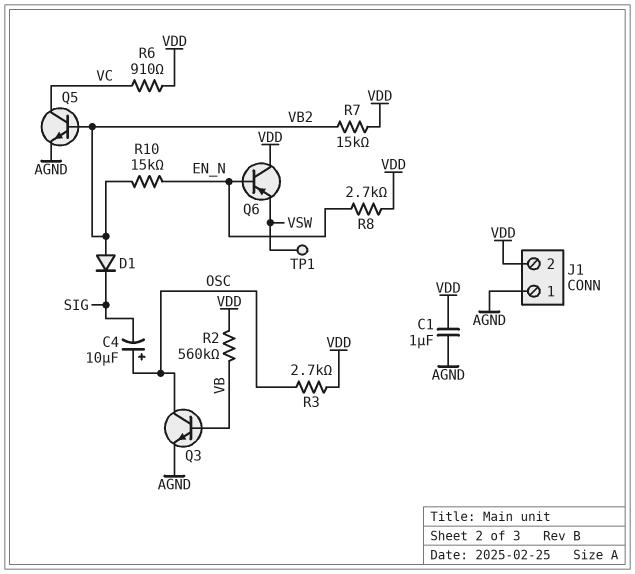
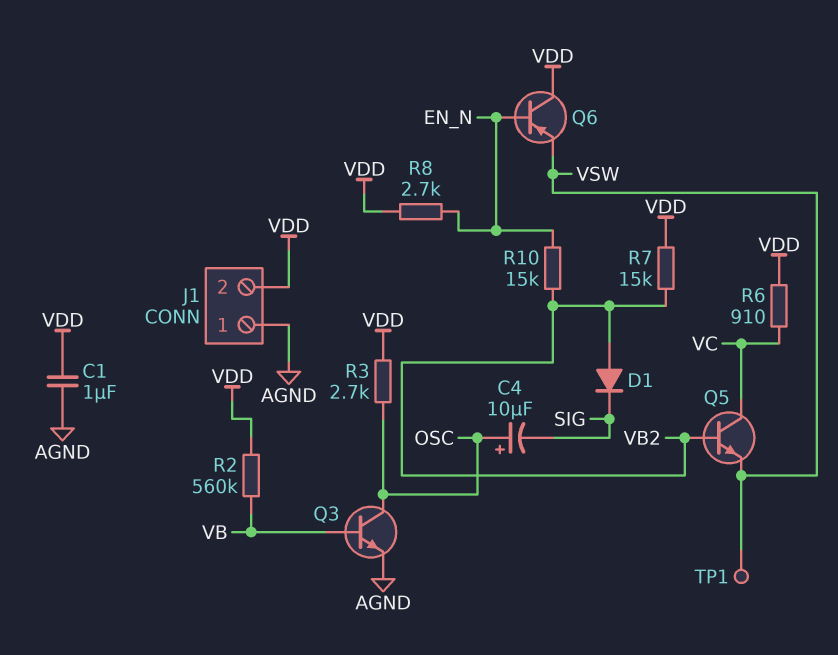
Q5: NPN (B VB2, C VC, E AGND) -> NPN (B VB2, C VC, E VSW)

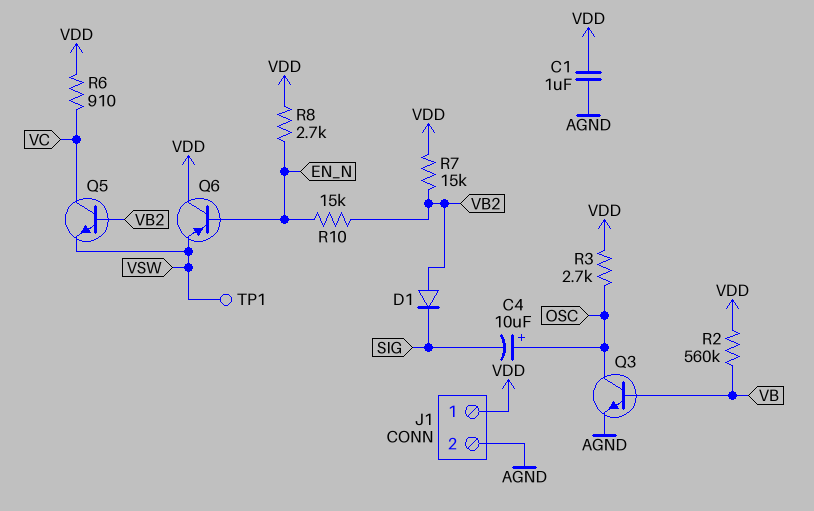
J1 pin 1: AGND -> VDD
J1 pin 2: VDD -> AGND

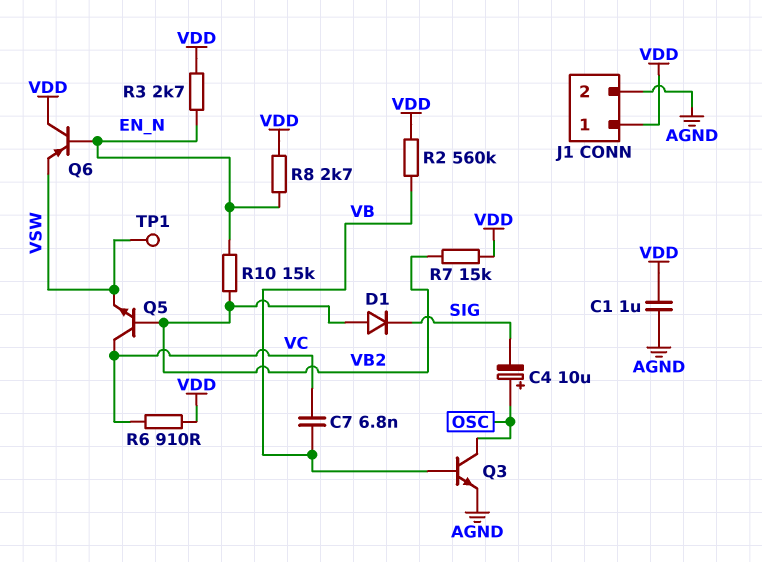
C7: none -> 6.8nF (VB, VC)
R3: 2.7k (OSC, VDD) -> 2.7k (EN_N, VDD)

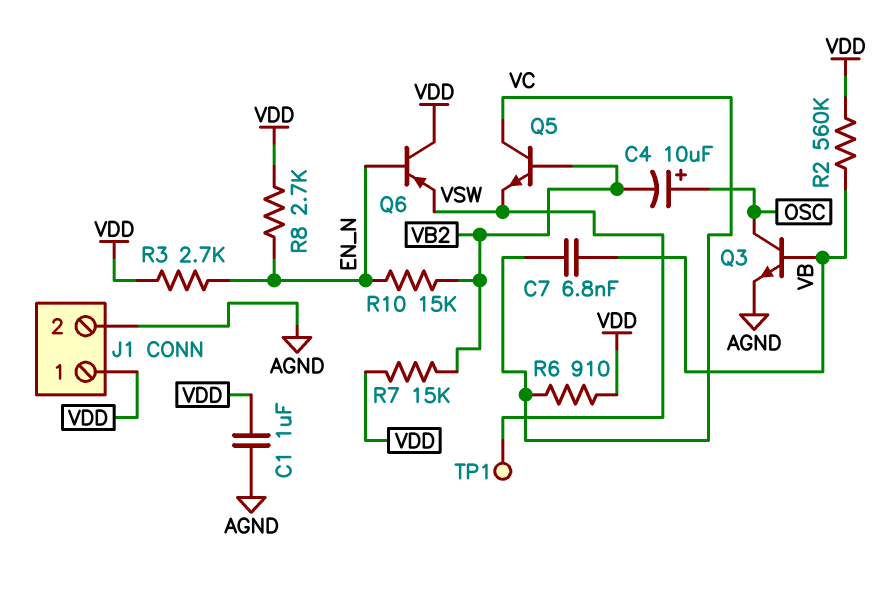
C4: 10uF (plus OSC, minus SIG) -> 10uF (plus OSC, minus VB2)
D1: diode (A VB2, K SIG) -> none

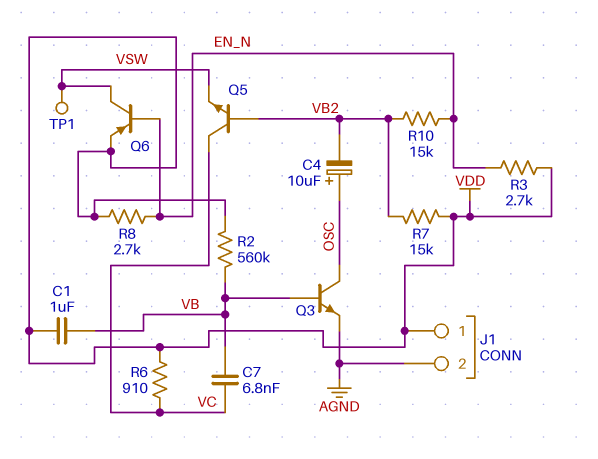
C1: 1uF (AGND, VDD) -> 1uF (VB, VDD)
Q6: PNP (B EN_N, C VDD, E VSW) -> PNP (B EN_N, C VSW, E VDD)

